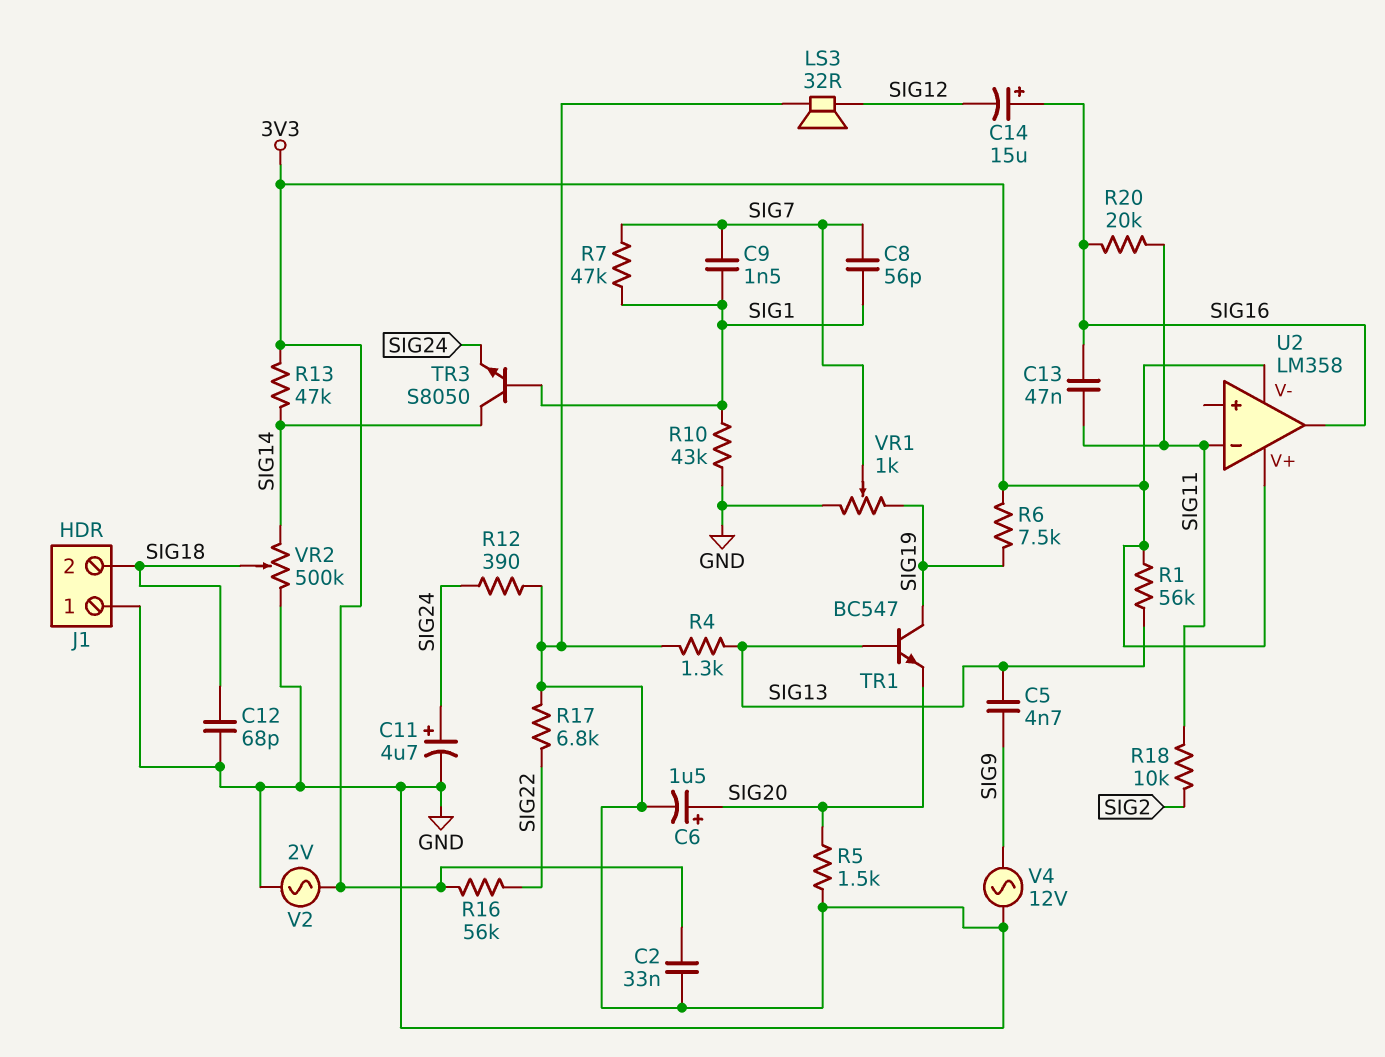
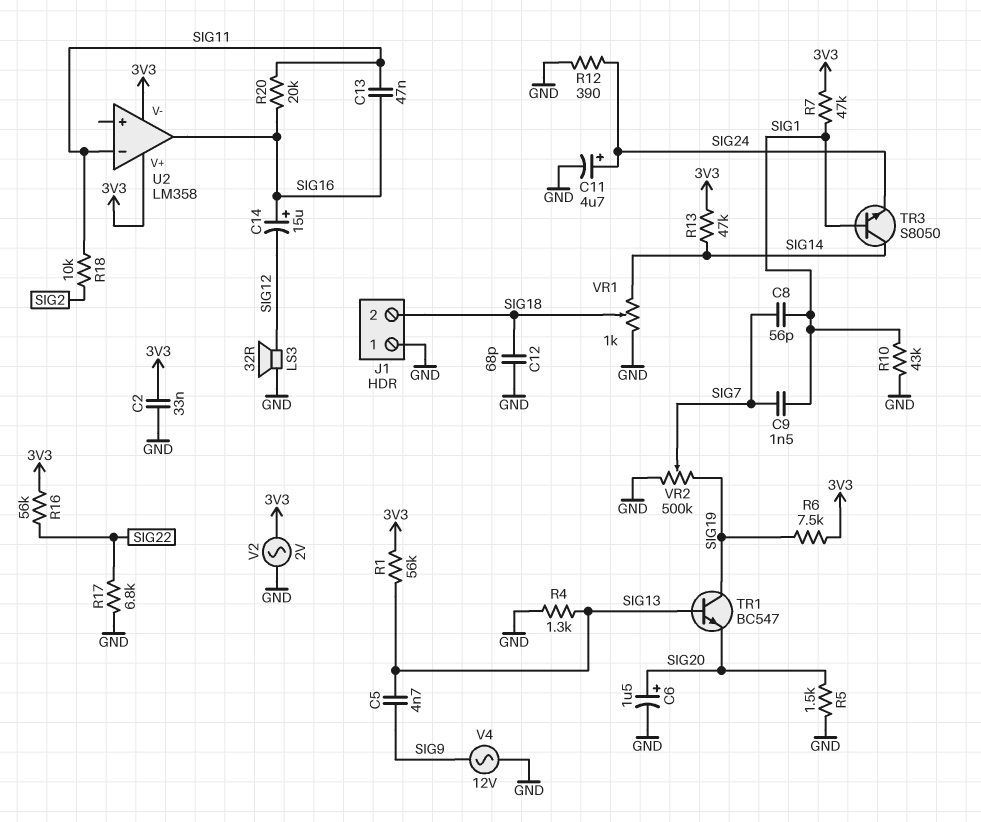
R7: 47k (SIG1, SIG7) -> 47k (3V3, SIG1)
VR1: 1k (GND, SIG19, wiper SIG7) -> 1k (GND, SIG14, wiper SIG18)
VR2: 500k (GND, SIG14, wiper SIG18) -> 500k (GND, SIG19, wiper SIG7)

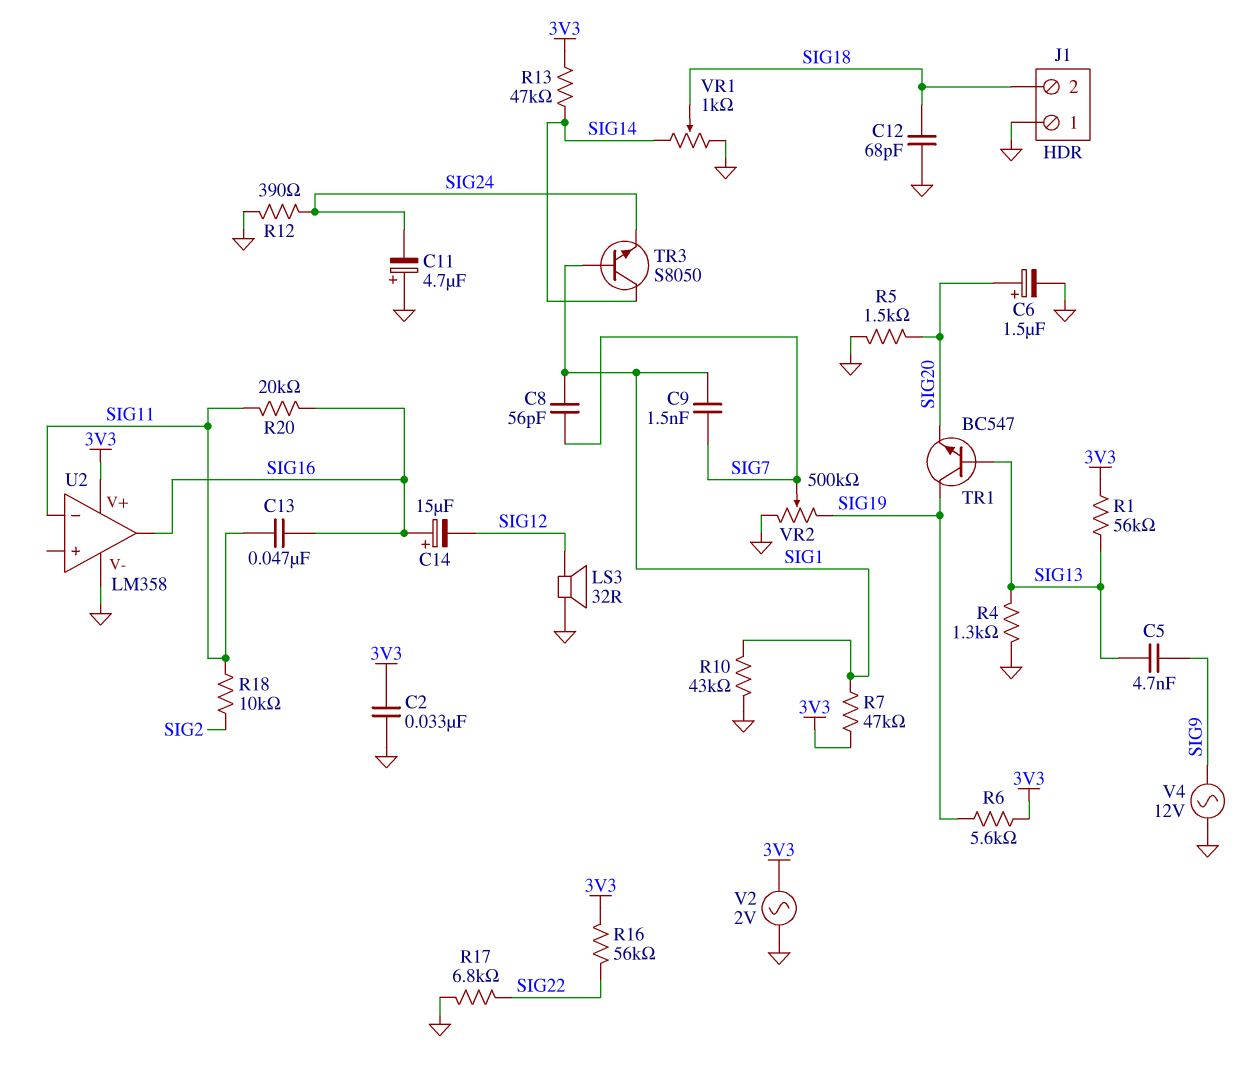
C11: 4.7uF (plus SIG24, minus GND) -> 4.7uF (plus GND, minus SIG24)
R6: 7.5k (3V3, SIG19) -> 5.6k (3V3, SIG19)
U2 pin V-: 3V3 -> GND

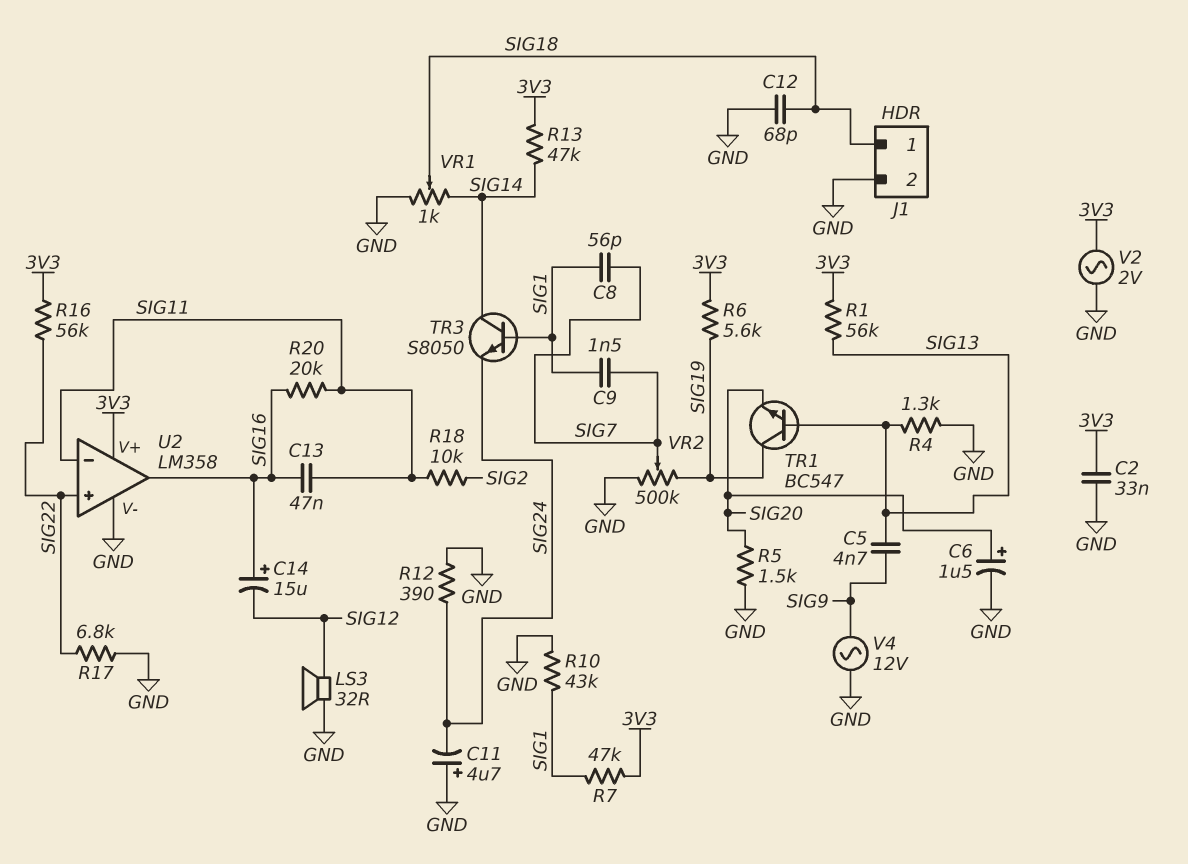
J1 pin 1: GND -> SIG18
J1 pin 2: SIG18 -> GND
U2 pin in+: none -> SIG22

